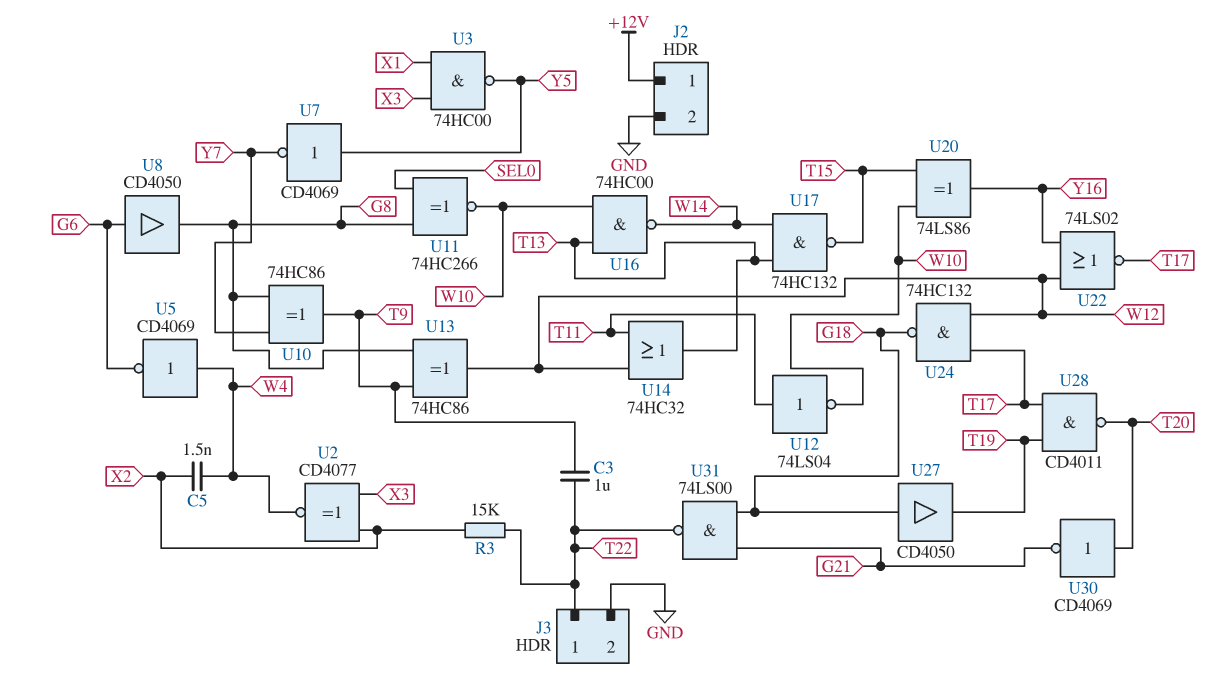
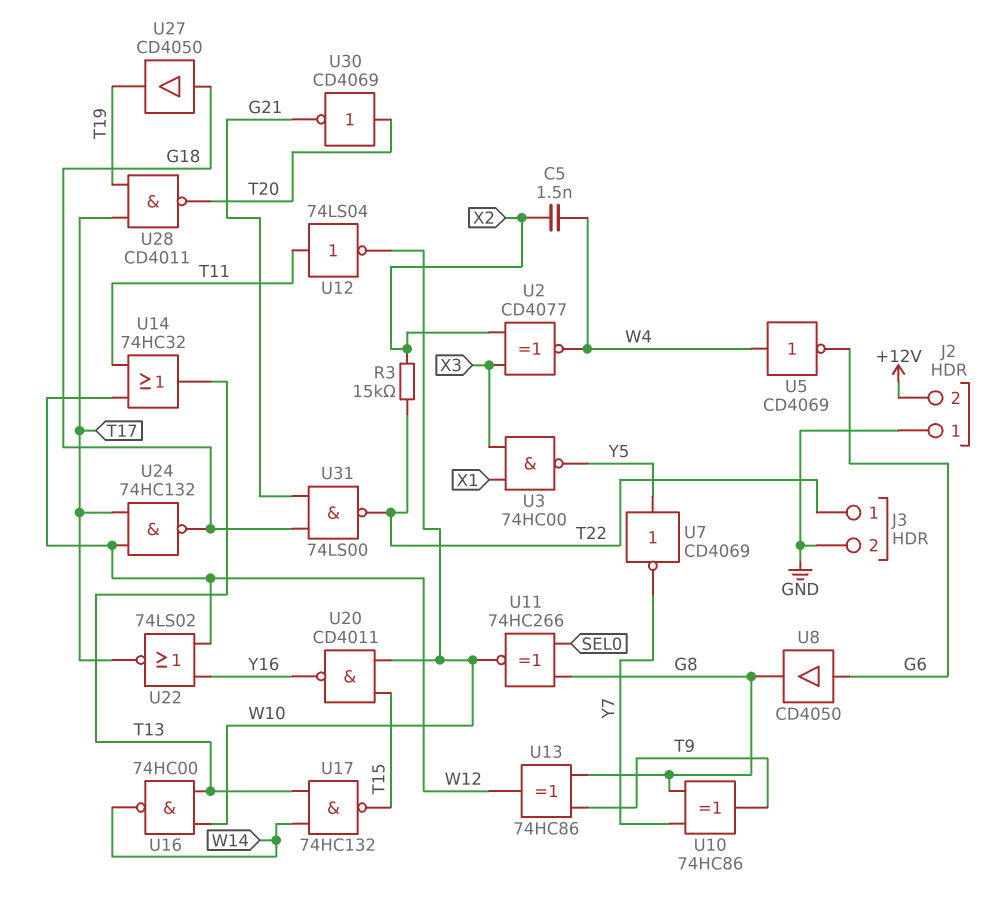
C3: 1uF (T9, T22) -> none
J2 pin 1: +12V -> GND
J2 pin 2: GND -> +12V
U20: XOR 74LS86 (in T15, in W10, out Y16) -> NAND CD4011 (in T15, in W10, out Y16)

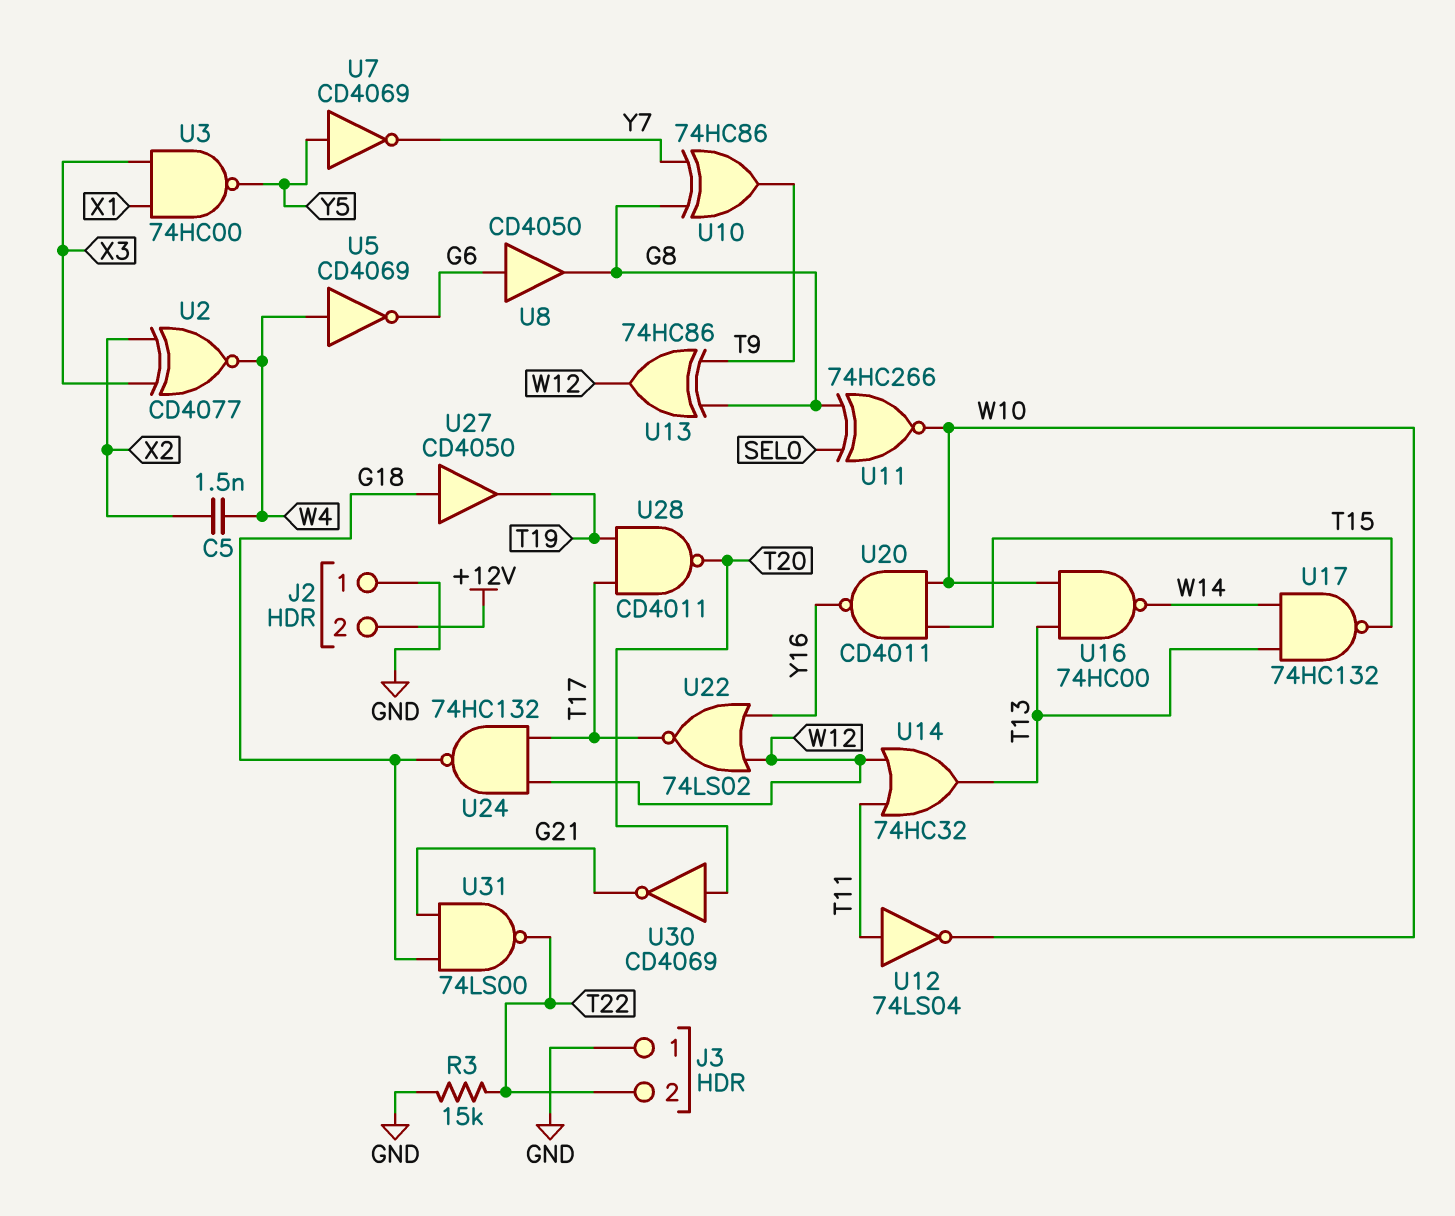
J3 pin 1: T22 -> GND
J3 pin 2: GND -> T22
R3: 15k (T22, X2) -> 15k (GND, T22)

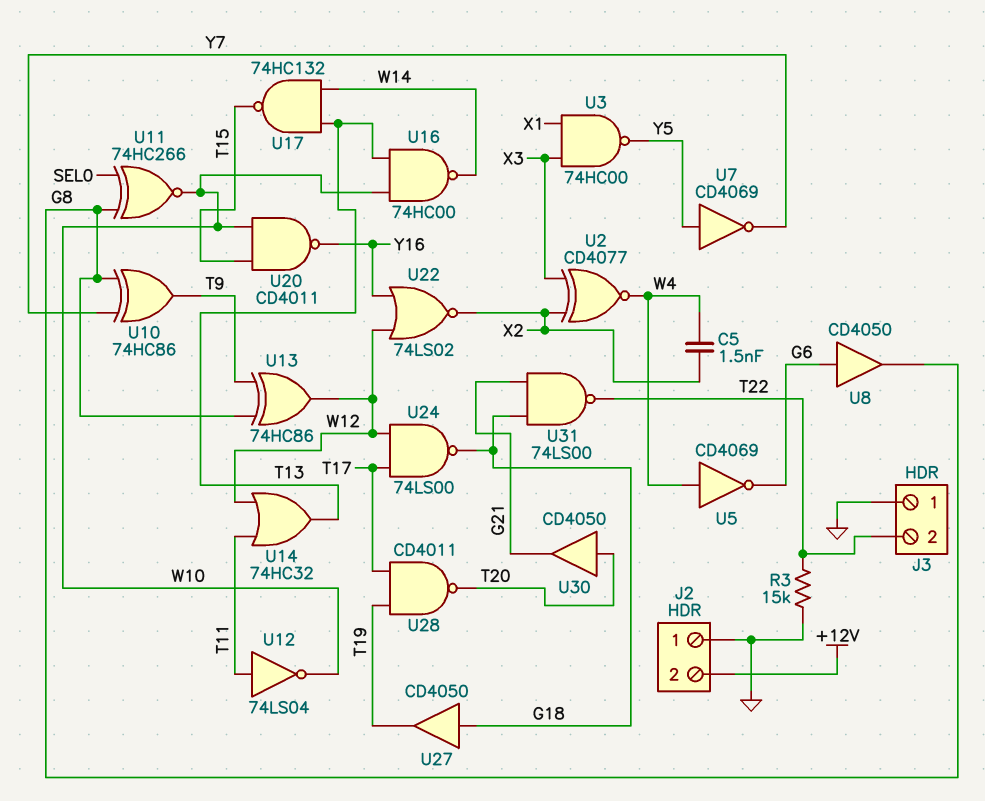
U22: NOR 74LS02 (in W12, in Y16, out T17) -> NOR 74LS02 (in W12, in Y16, out X2)
U24: NAND 74HC132 (in T17, in W12, out G18) -> NAND 74LS00 (in T17, in W12, out G18)
U30: NOT CD4069 (in T20, out G21) -> buffer CD4050 (in T20, out G21)

